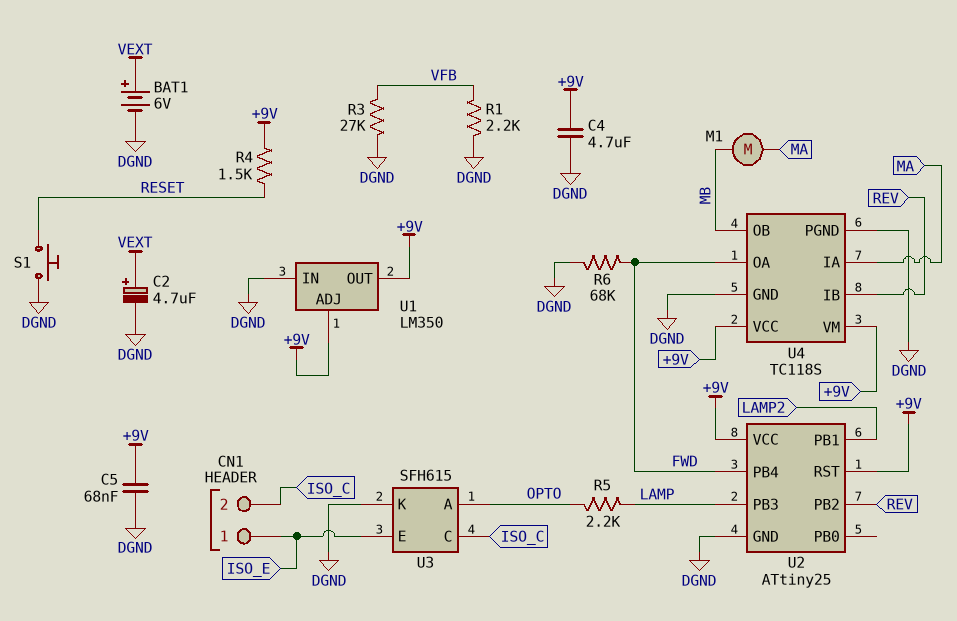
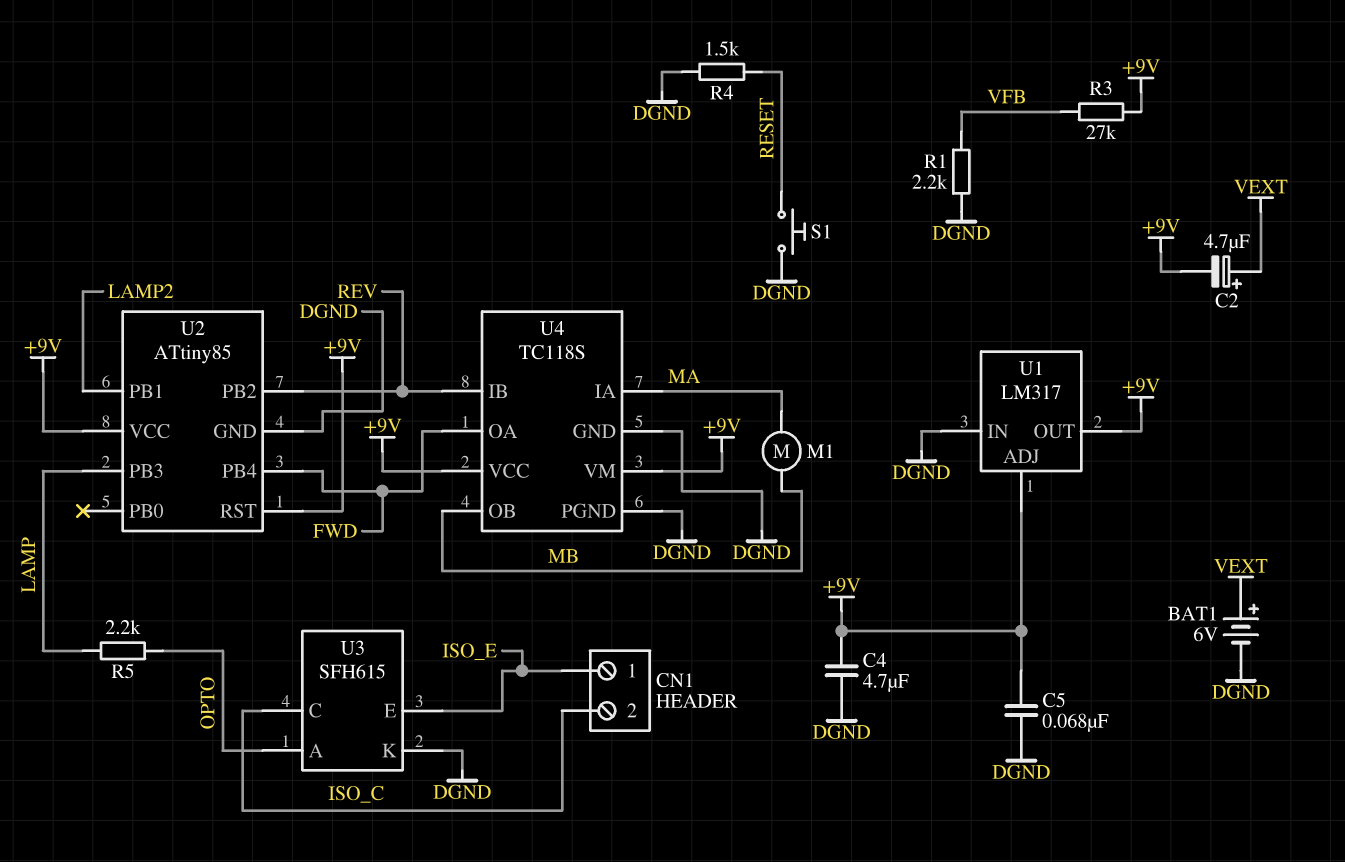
C2: 4.7uF (plus VEXT, minus DGND) -> 4.7uF (plus VEXT, minus +9V)
R3: 27k (DGND, VFB) -> 27k (+9V, VFB)
R4: 1.5k (+9V, RESET) -> 1.5k (DGND, RESET)
R6: 68k (DGND, FWD) -> none
U1: LM350 -> LM317
U2: ATtiny25 -> ATtiny85

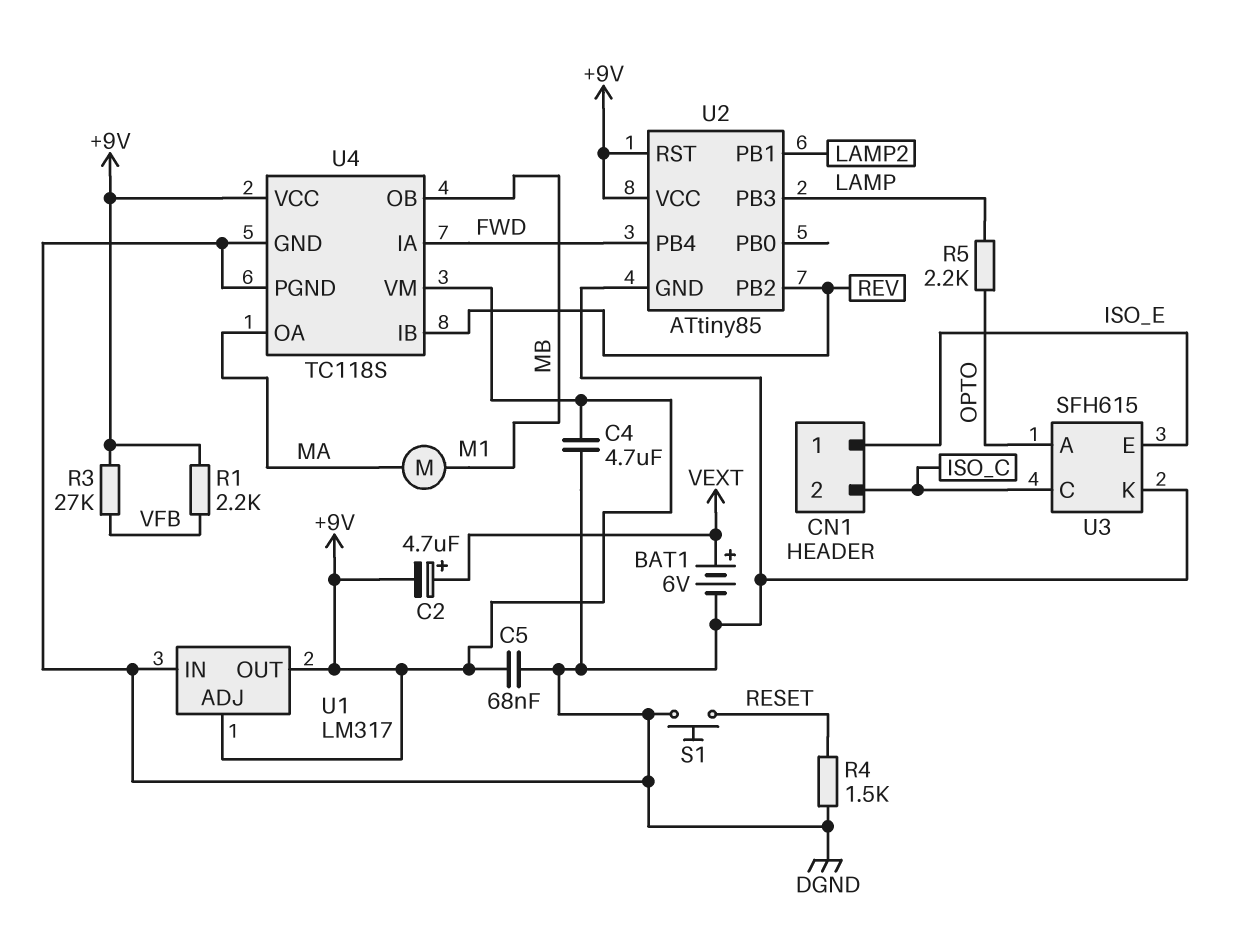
R1: 2.2k (DGND, VFB) -> 2.2k (+9V, VFB)
U4 pin IA: MA -> FWD
U4 pin OA: FWD -> MA

